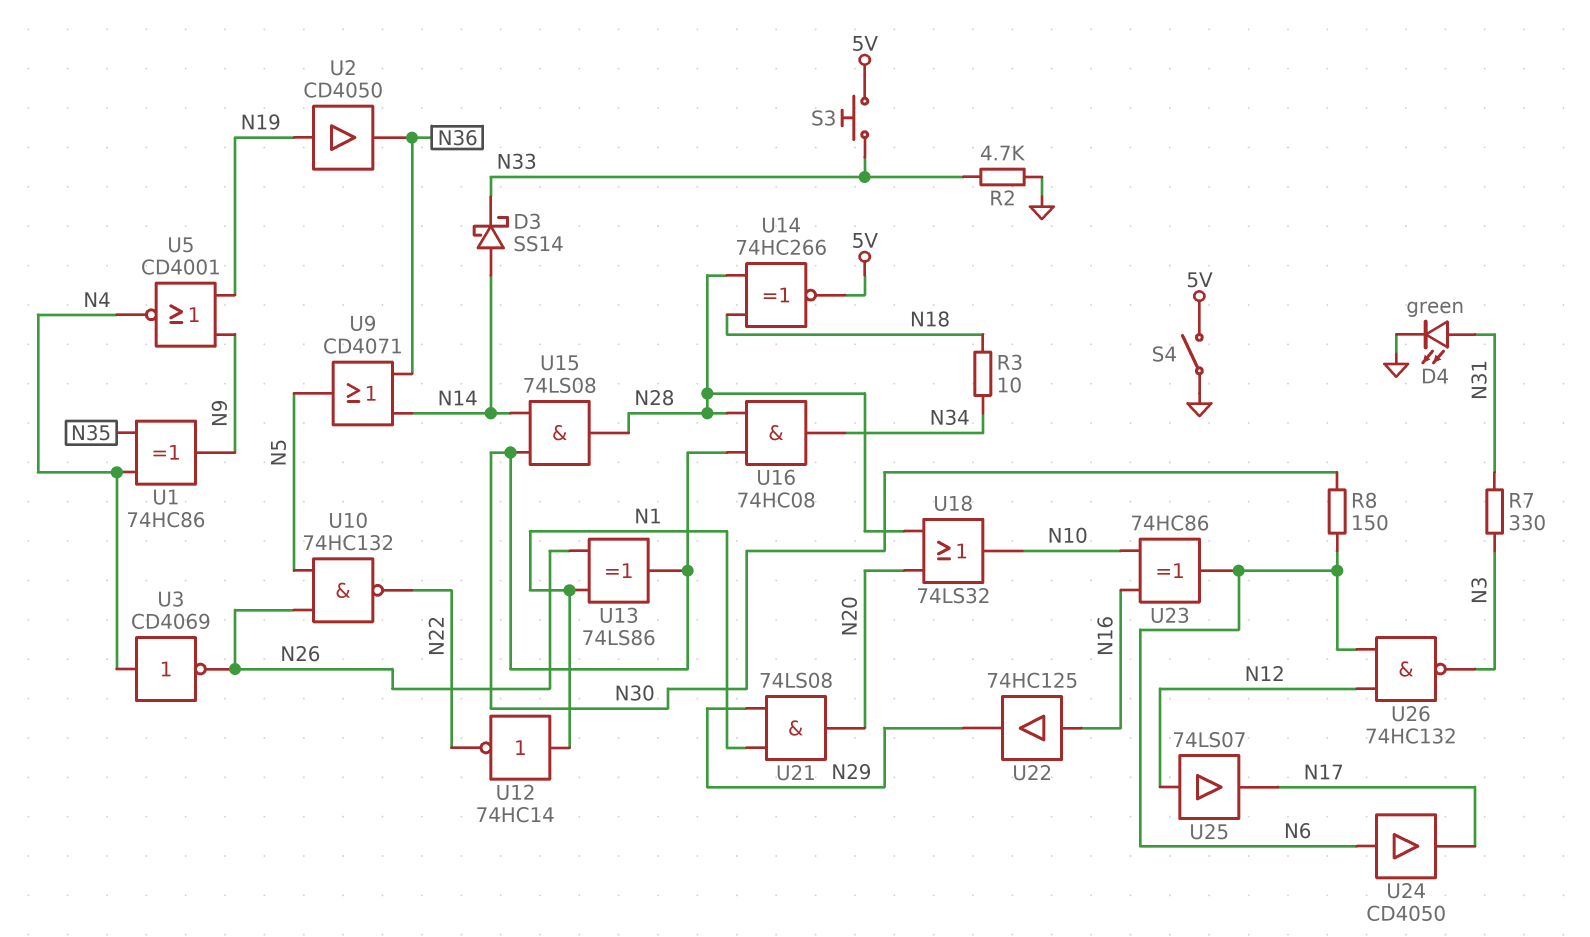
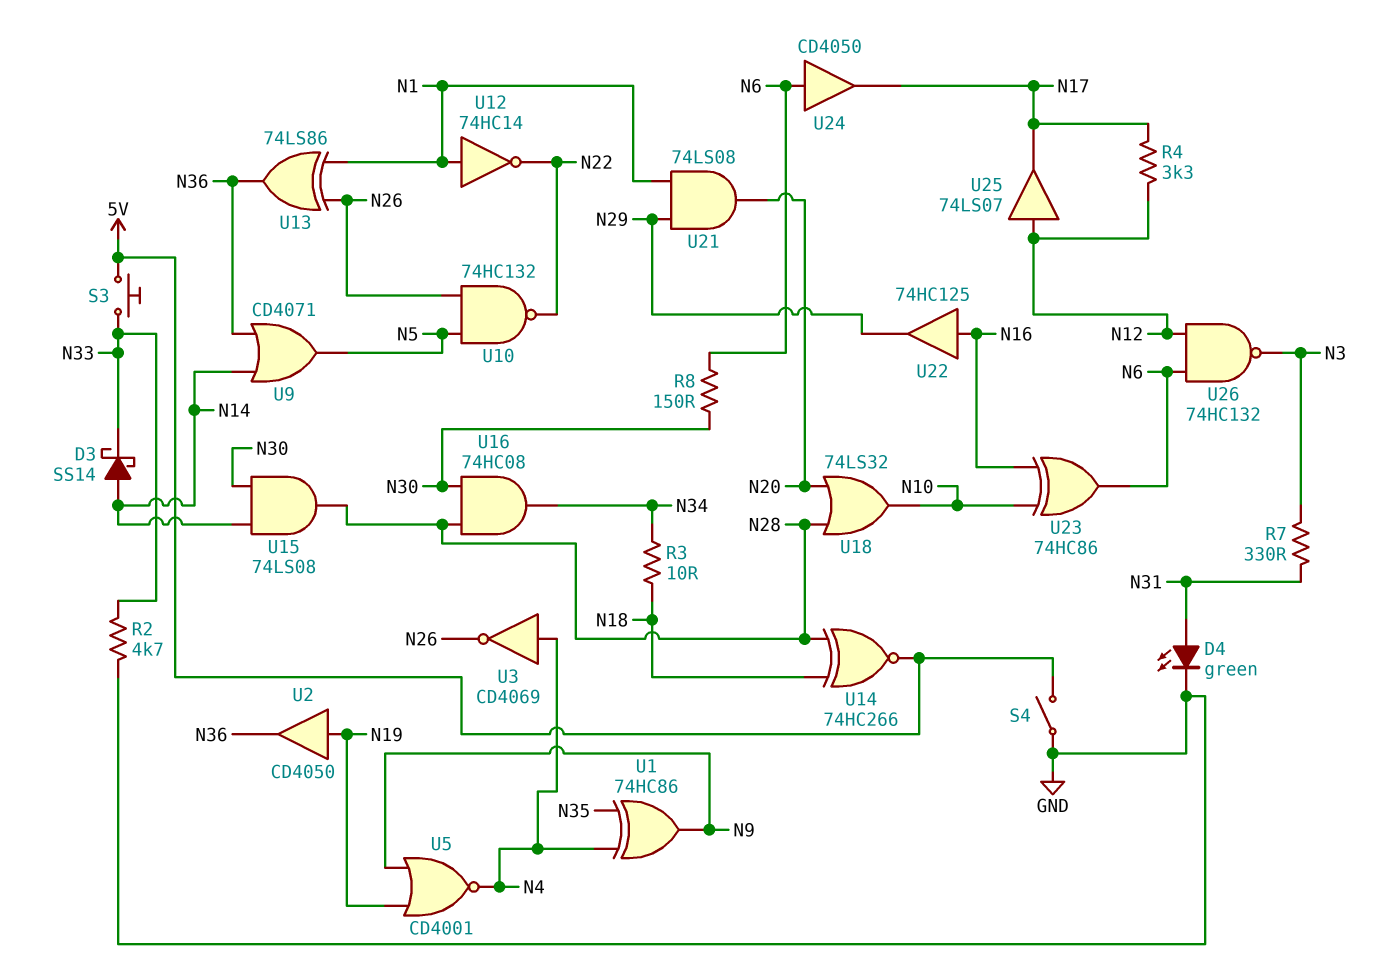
R4: none -> 3.3k (N12, N17)
U13: XOR 74LS86 (in N1, in N26, out N30) -> XOR 74LS86 (in N1, in N26, out N36)

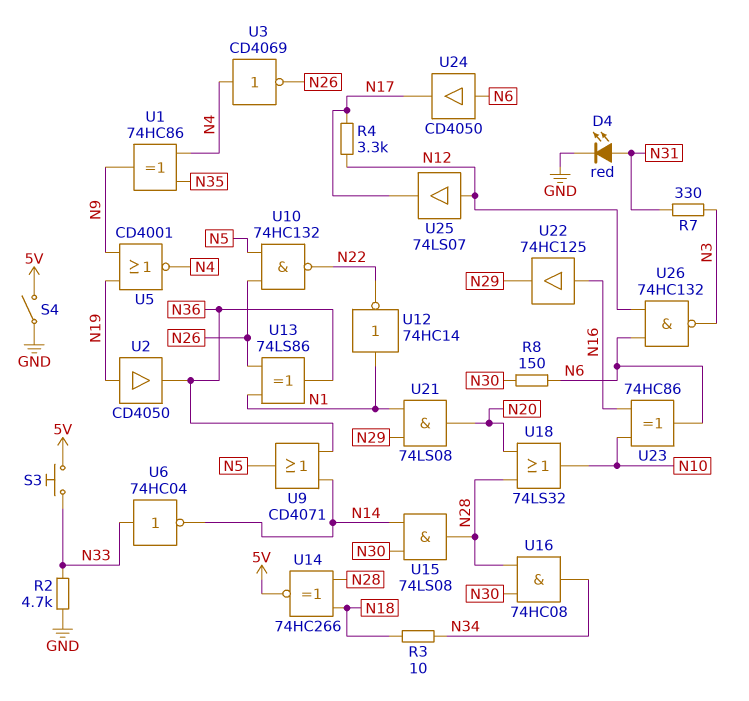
D3: schottky SS14 (A N14, K N33) -> none
D4: LED green (A N31, K GND) -> LED red (A N31, K GND)
U6: none -> NOT 74HC04 (in N33, out N14)

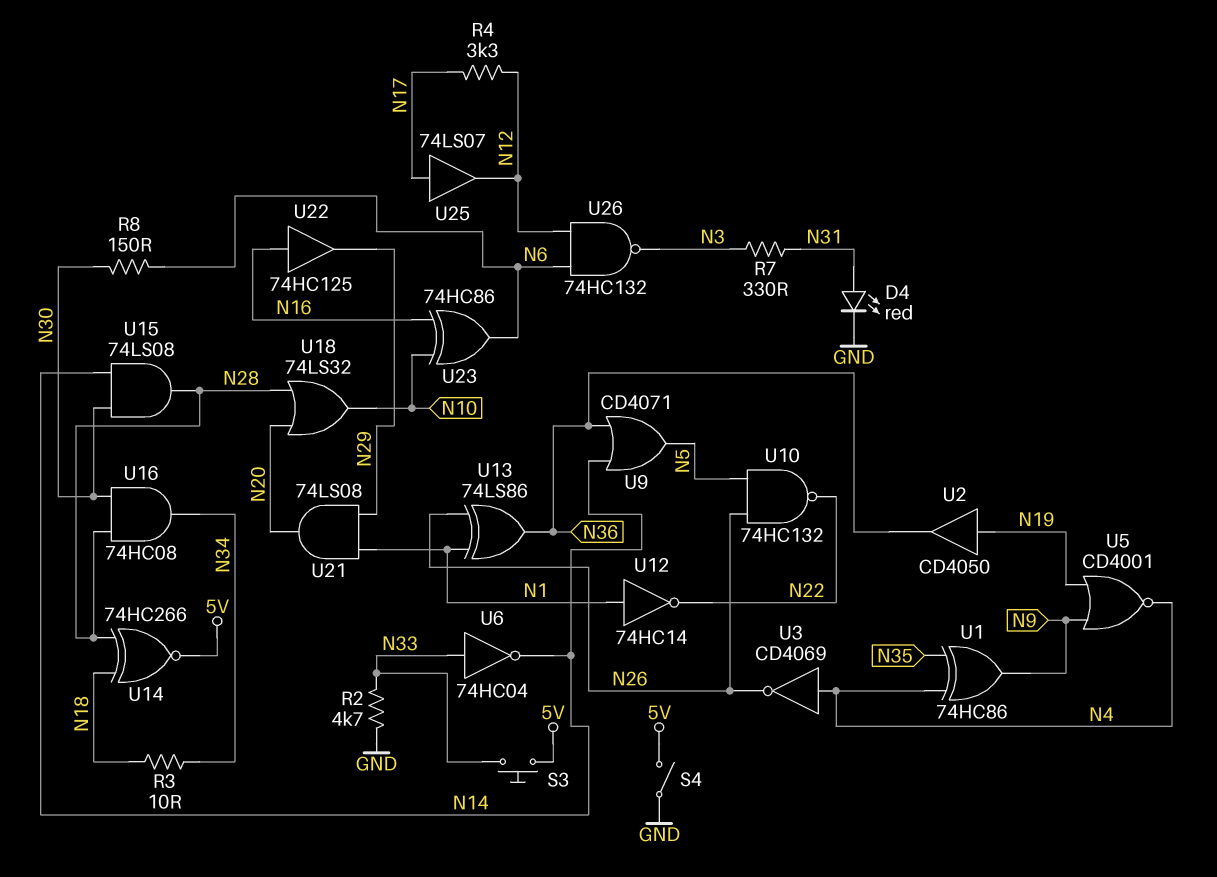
U24: buffer CD4050 (in N6, out N17) -> none
U25: buffer 74LS07 (in N12, out N17) -> buffer 74LS07 (in N17, out N12)

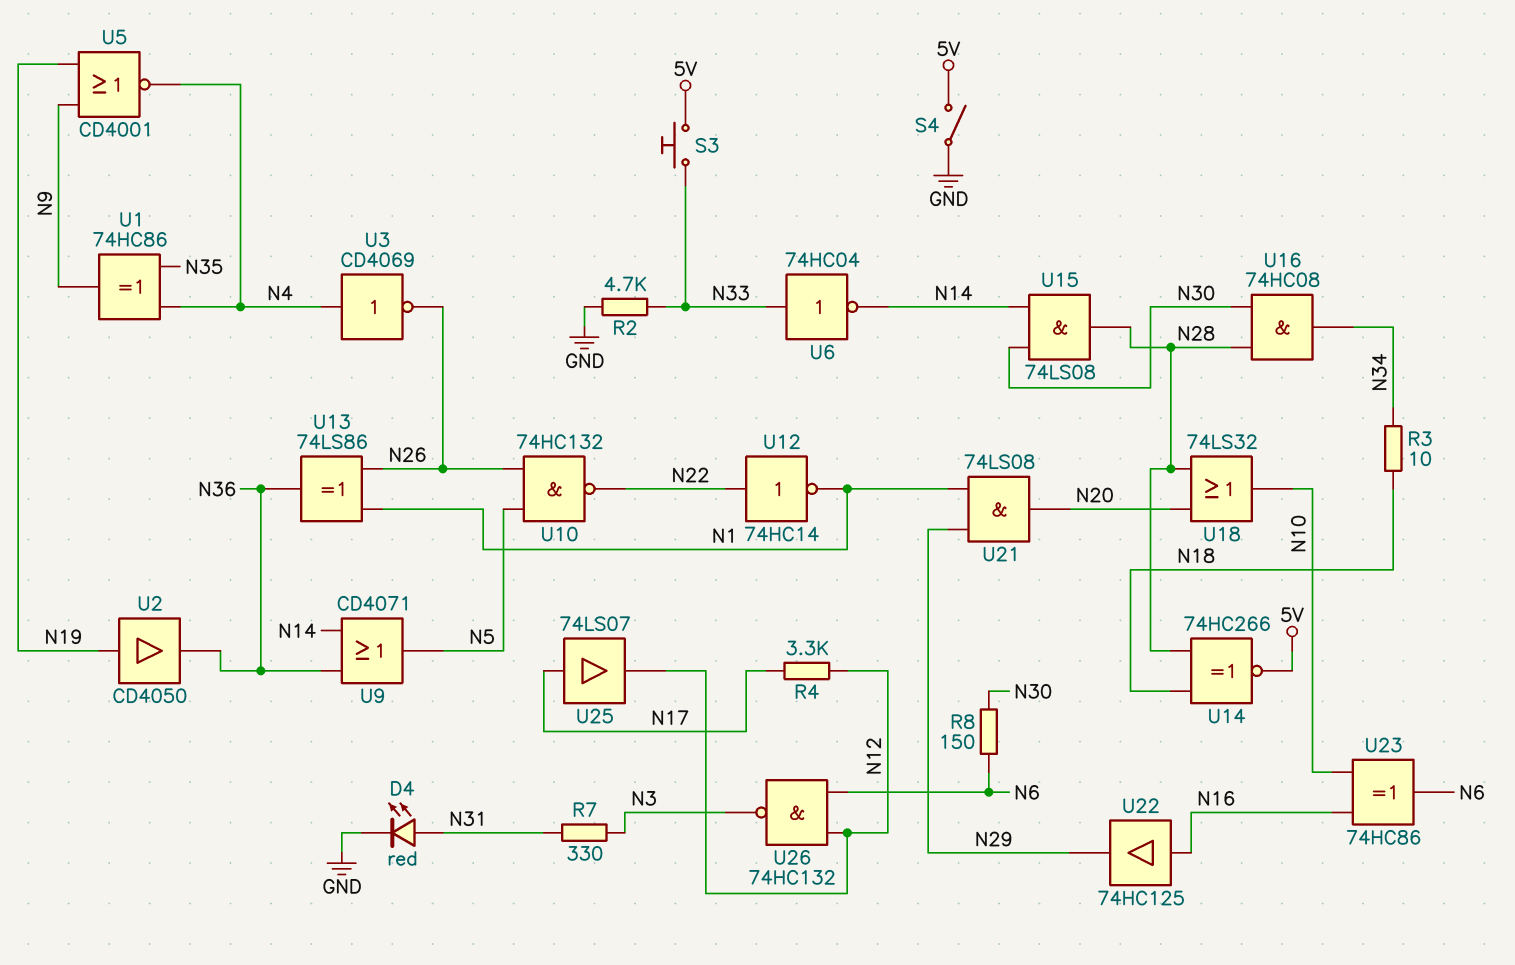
U12: NOT 74HC14 (in N1, out N22) -> NOT 74HC14 (in N22, out N1)

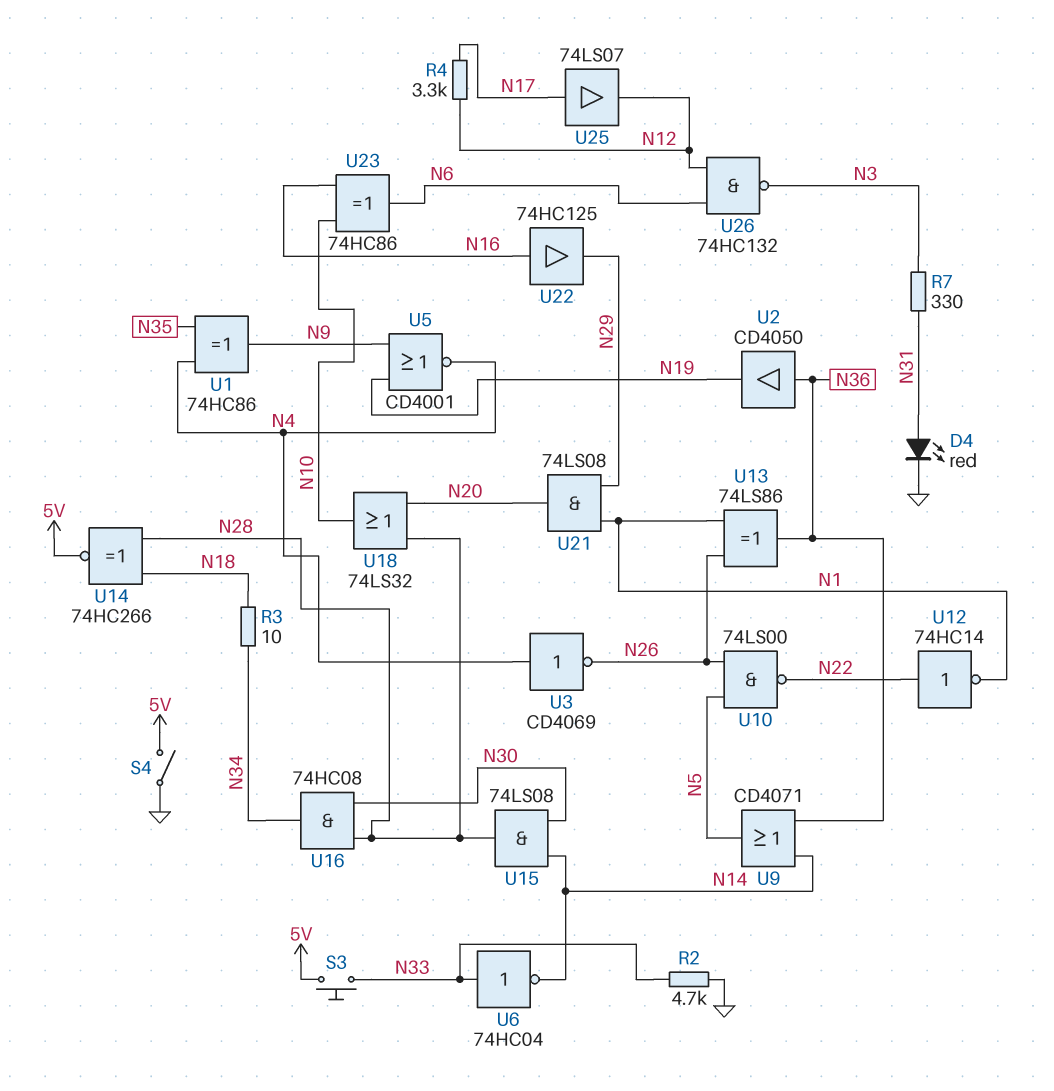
R8: 150 (N6, N30) -> none
U2: buffer CD4050 (in N19, out N36) -> buffer CD4050 (in N36, out N19)
U10: NAND 74HC132 (in N5, in N26, out N22) -> NAND 74LS00 (in N5, in N26, out N22)

